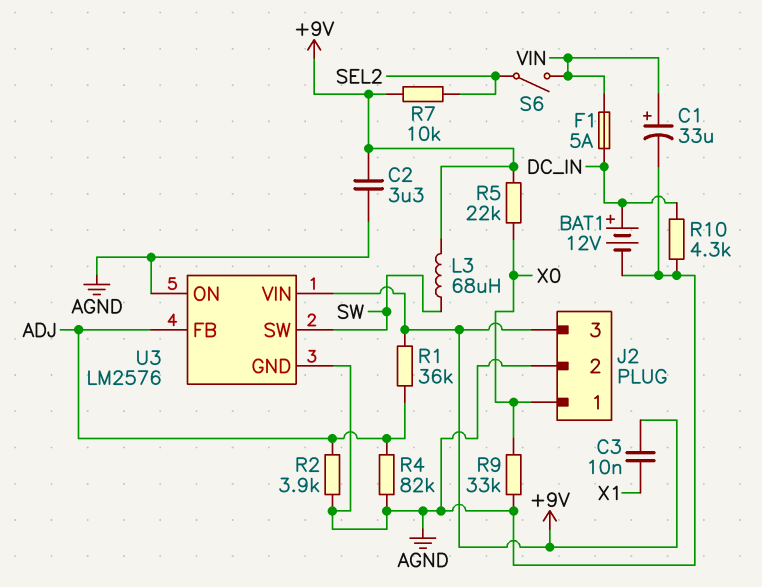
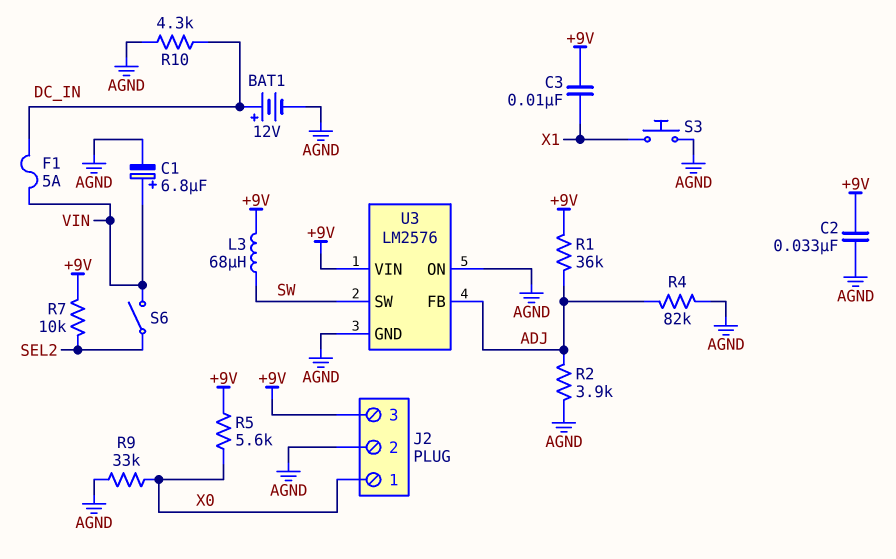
C1: 33uF (plus VIN, minus AGND) -> 6.8uF (plus VIN, minus AGND)
C2: 3.3uF (+9V, AGND) -> 33nF (+9V, AGND)
R5: 22k (+9V, X0) -> 5.6k (+9V, X0)
S3: none -> button (AGND, X1)

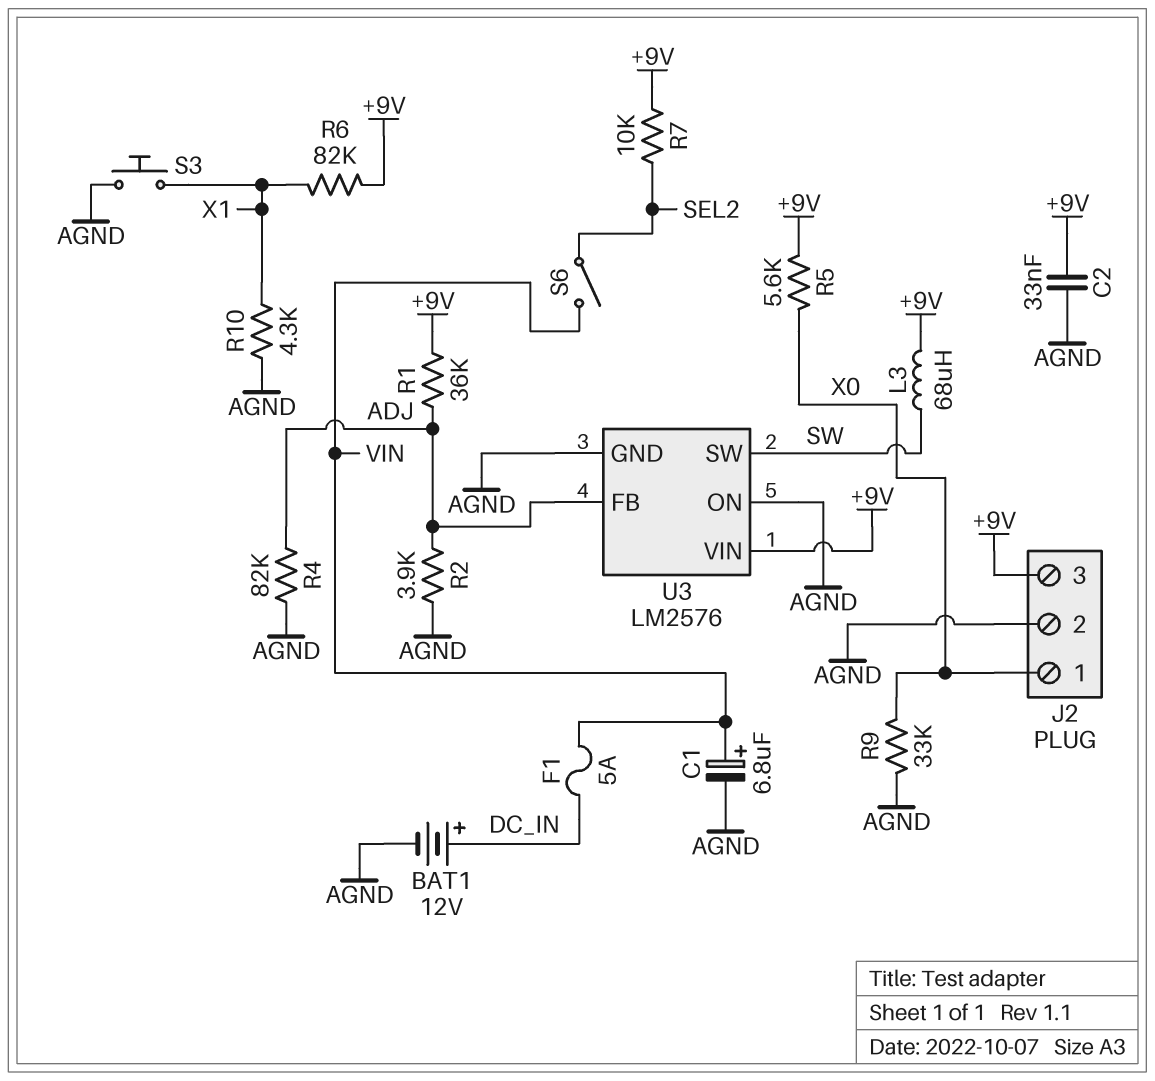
C3: 10nF (+9V, X1) -> none
R6: none -> 82k (+9V, X1)
R10: 4.3k (AGND, DC_IN) -> 4.3k (AGND, X1)

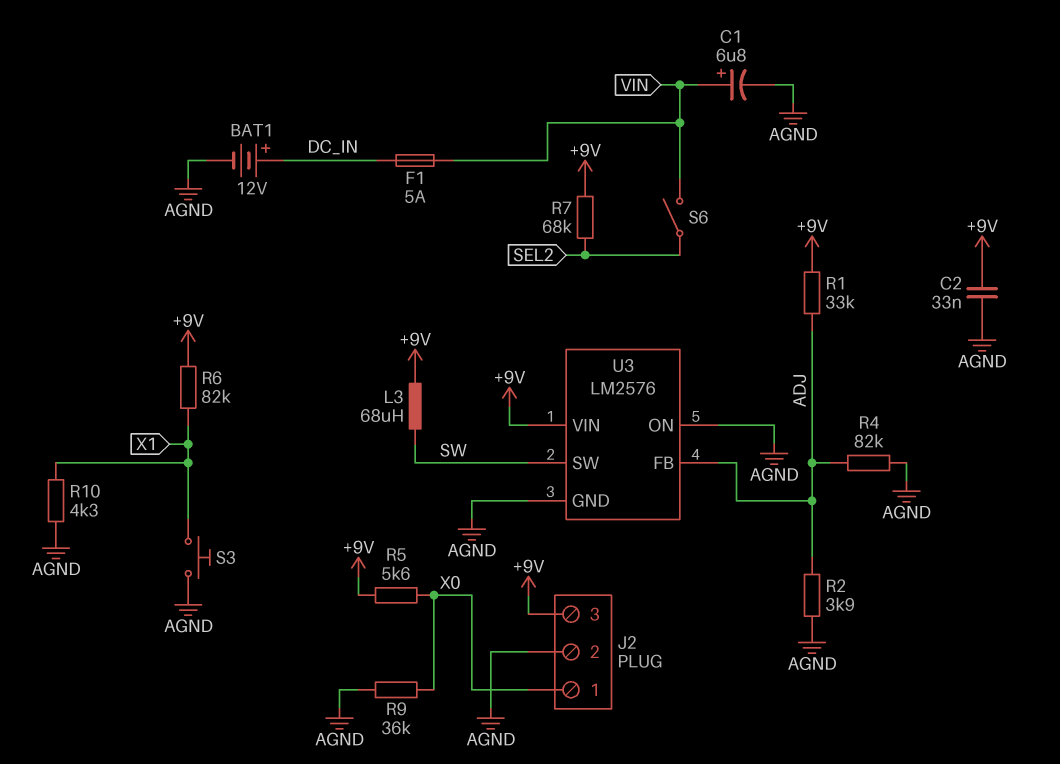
R1: 36k (+9V, ADJ) -> 33k (+9V, ADJ)
R7: 10k (+9V, SEL2) -> 68k (+9V, SEL2)
R9: 33k (AGND, X0) -> 36k (AGND, X0)

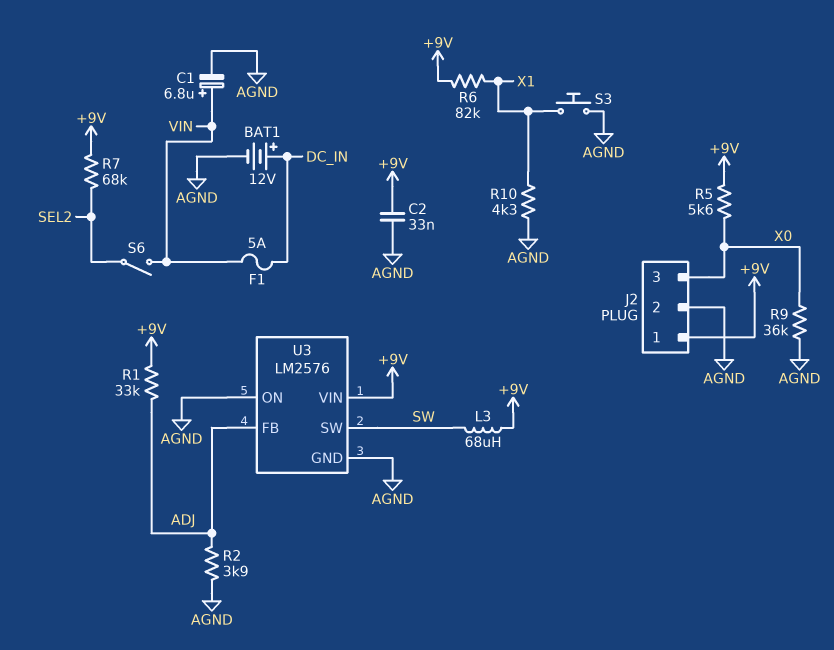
J2 pin 1: X0 -> +9V
J2 pin 3: +9V -> X0
R4: 82k (ADJ, AGND) -> none

